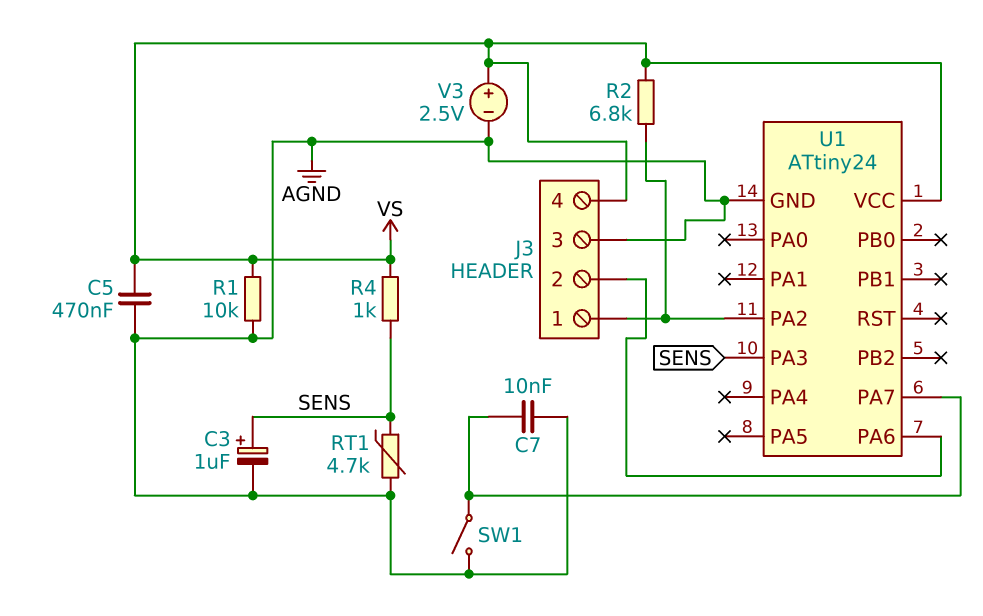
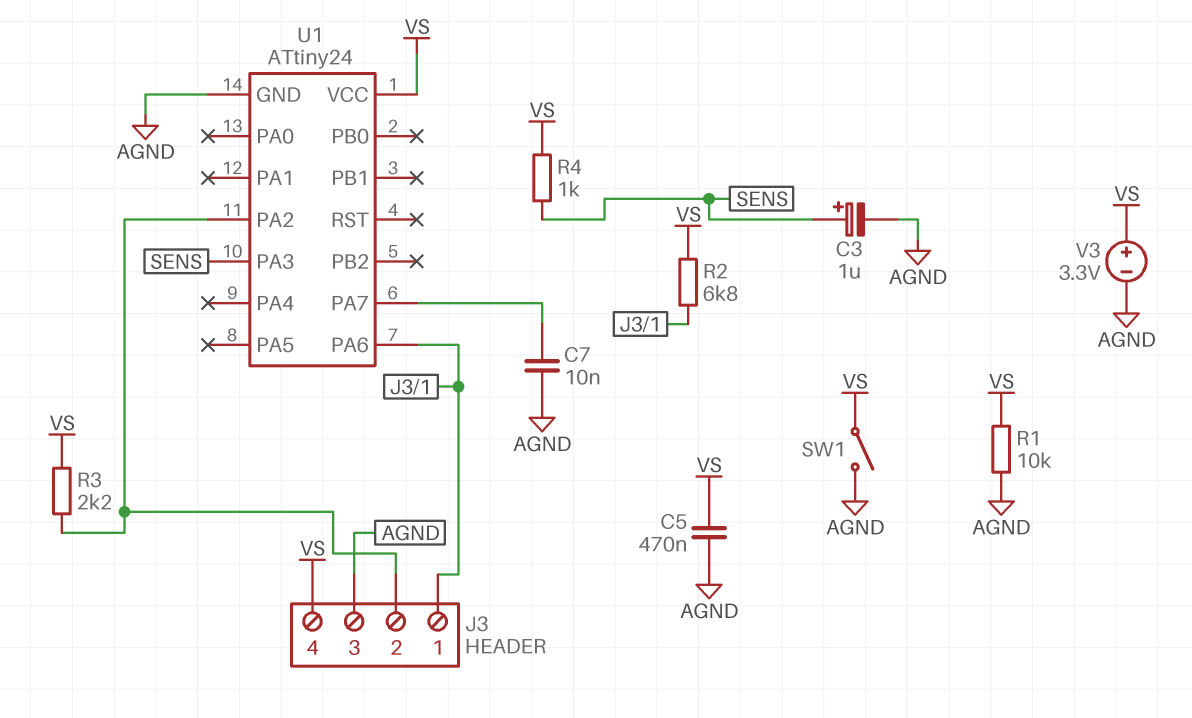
R3: none -> 2.2k (J3/2, VS)
RT1: 4.7k (AGND, SENS) -> none
SW1: switch (AGND, U1/PA7) -> switch (AGND, VS)
U1 pin PA2: J3/1 -> J3/2
U1 pin PA6: J3/2 -> J3/1
V3: 2.5V (plus VS, minus AGND) -> 3.3V (plus VS, minus AGND)

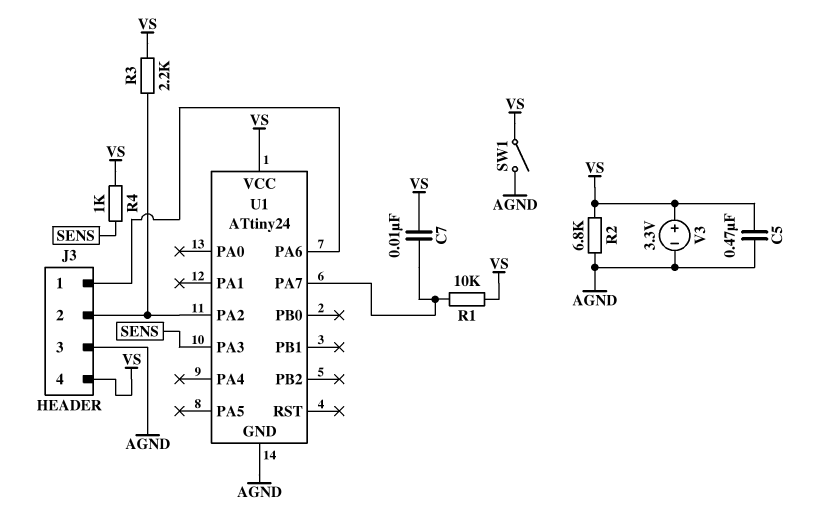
C3: 1uF (plus SENS, minus AGND) -> none
C7: 10nF (AGND, U1/PA7) -> 10nF (U1/PA7, VS)
R1: 10k (AGND, VS) -> 10k (U1/PA7, VS)
R2: 6.8k (J3/1, VS) -> 6.8k (AGND, VS)

